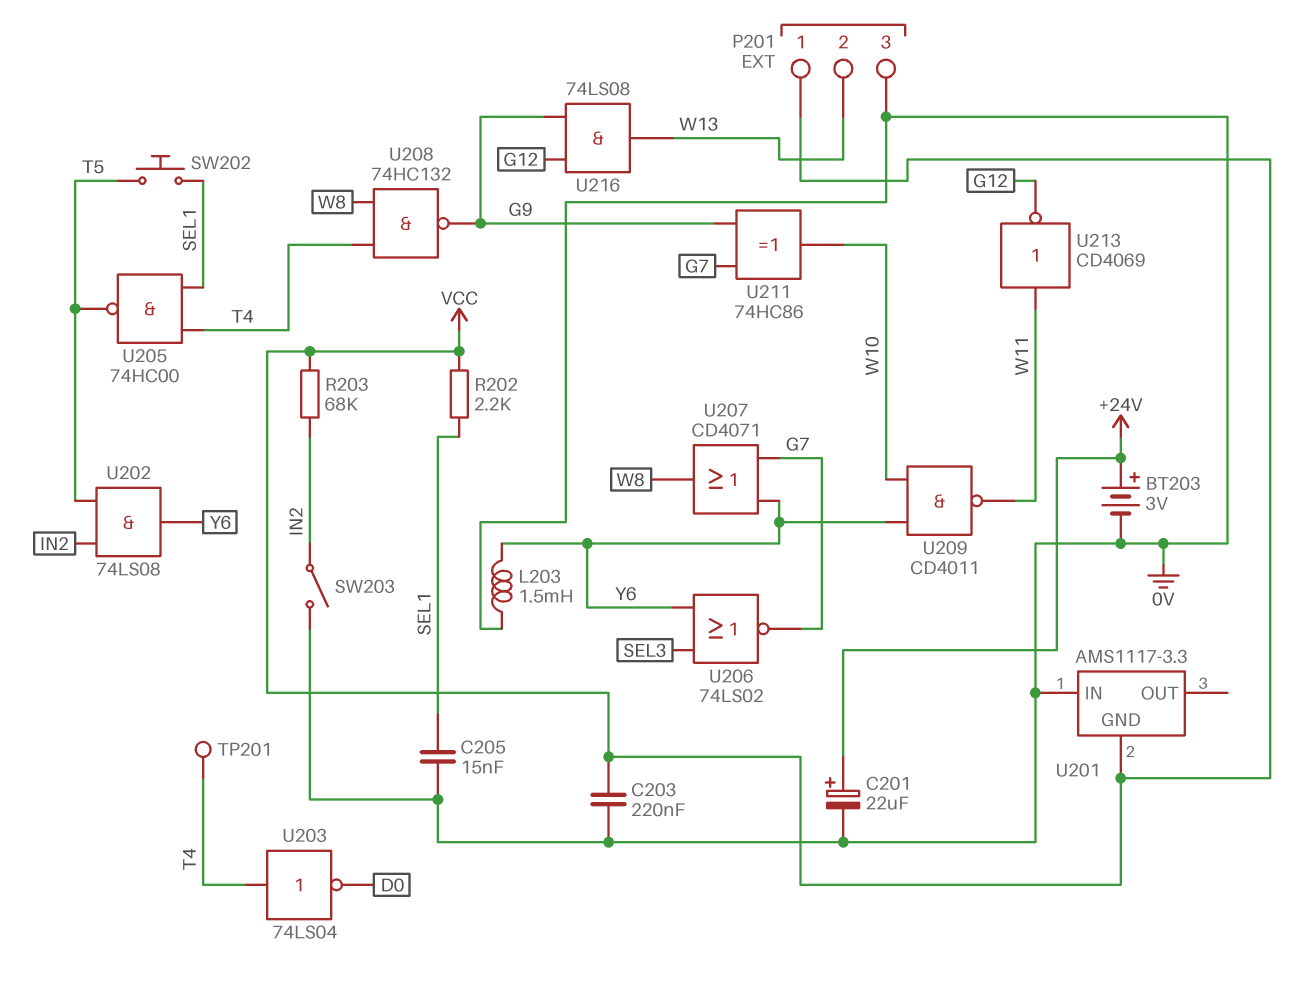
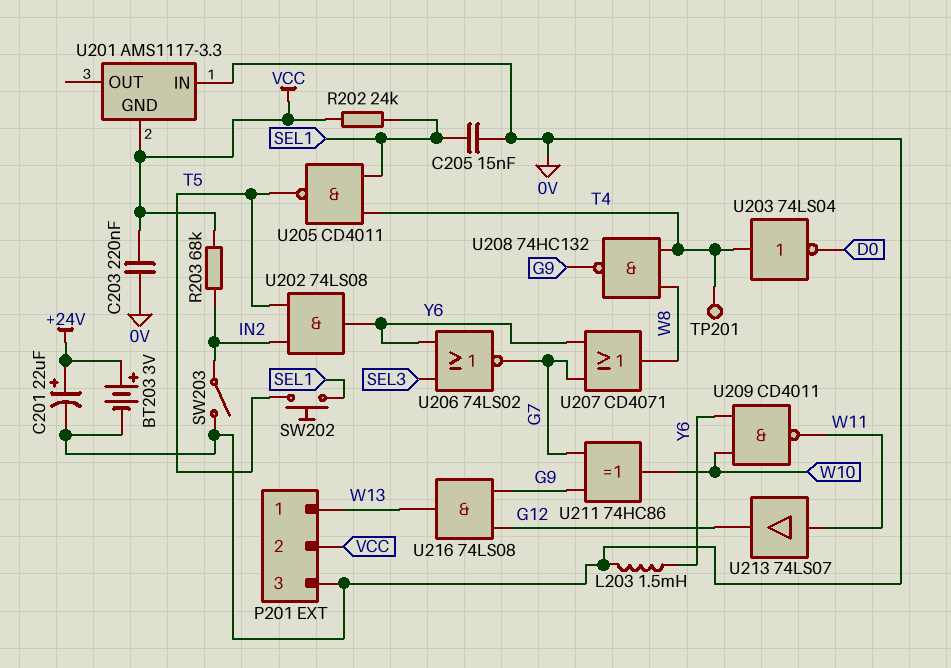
P201 pin 1: VCC -> W13
P201 pin 2: W13 -> VCC
R202: 2.2k (SEL1, VCC) -> 24k (SEL1, VCC)
U205: NAND 74HC00 (in SEL1, in T4, out T5) -> NAND CD4011 (in SEL1, in T4, out T5)
U213: NOT CD4069 (in W11, out G12) -> buffer 74LS07 (in W11, out G12)

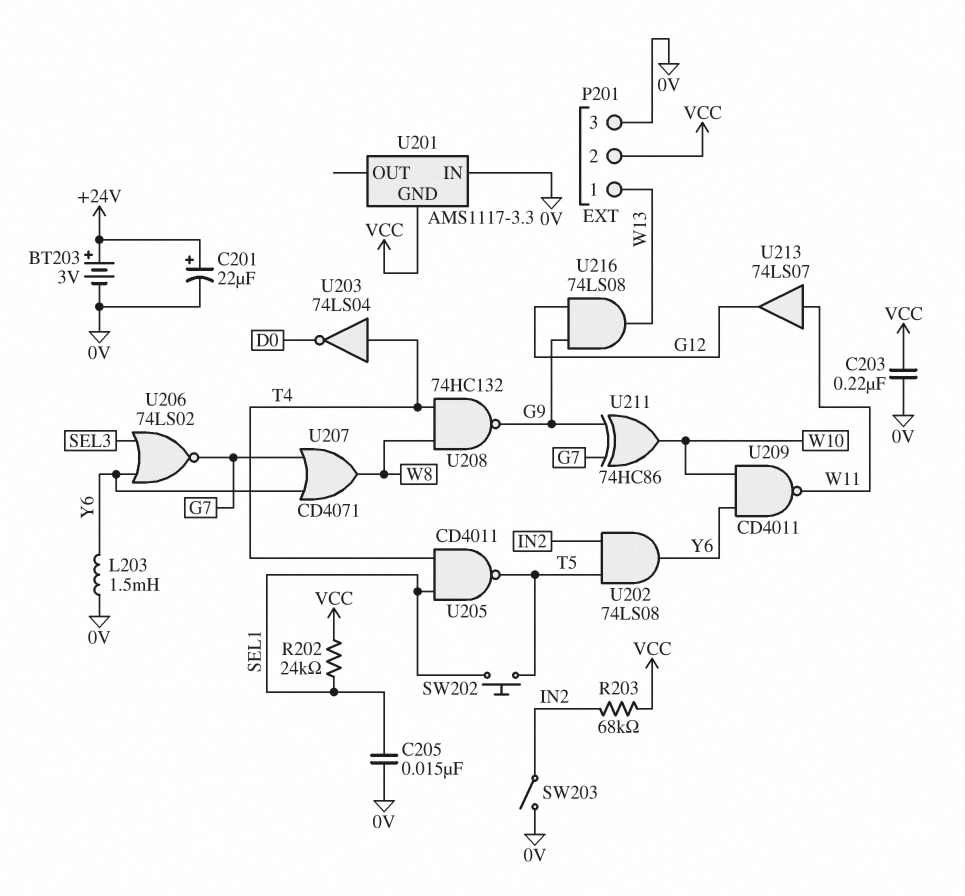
TP201: test point (T4) -> none

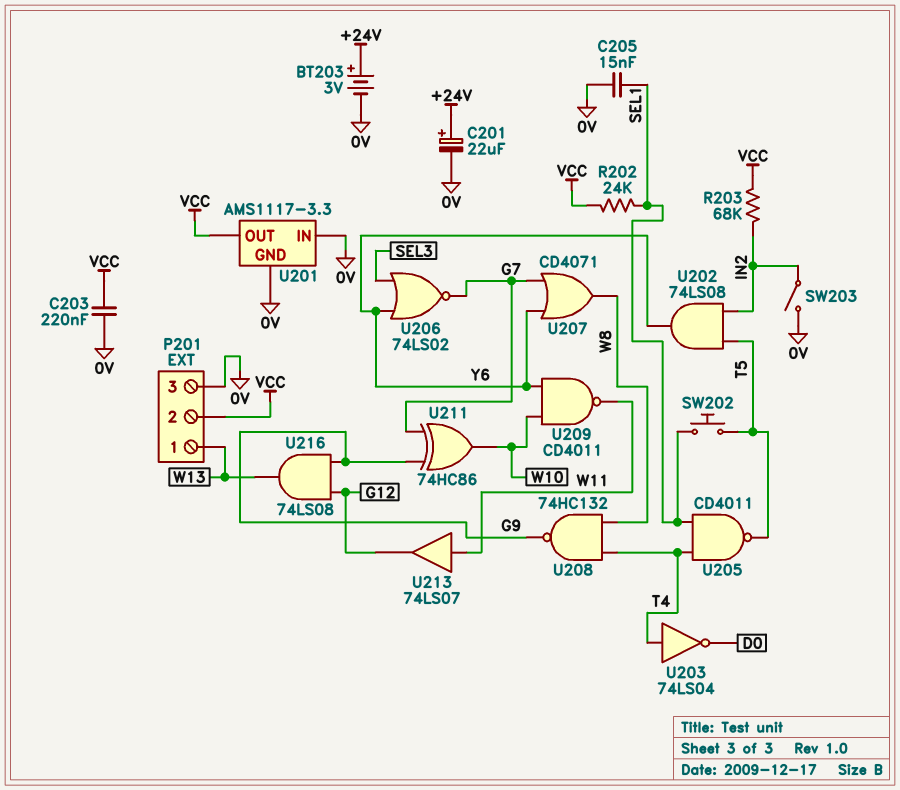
L203: 1.5mH (0V, Y6) -> none
U201 pin GND: VCC -> 0V
U201 pin OUT: none -> VCC

